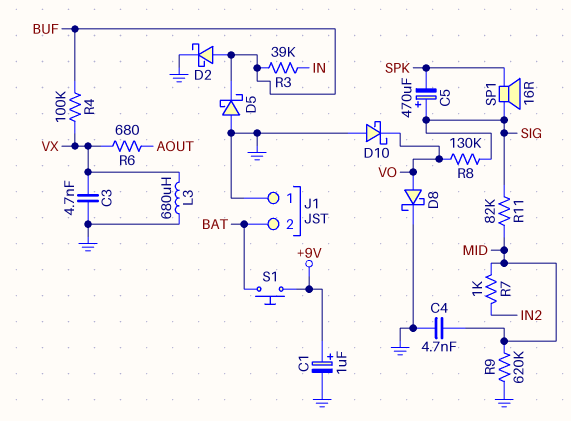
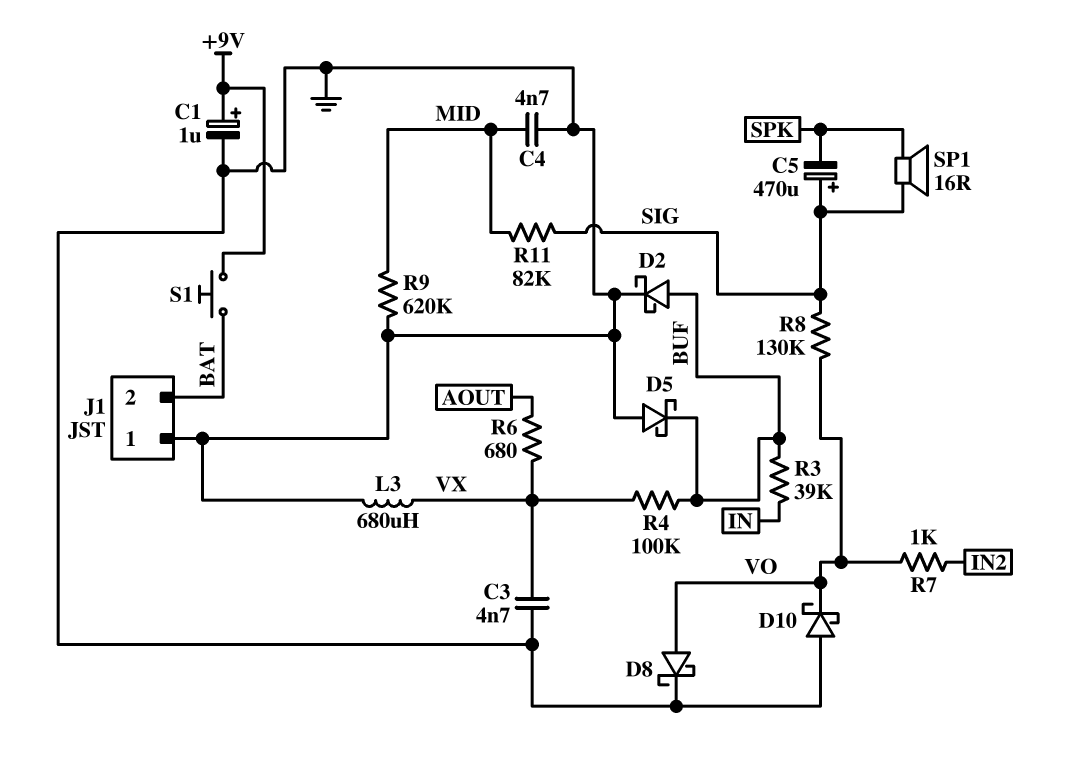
R7: 1k (IN2, MID) -> 1k (IN2, VO)

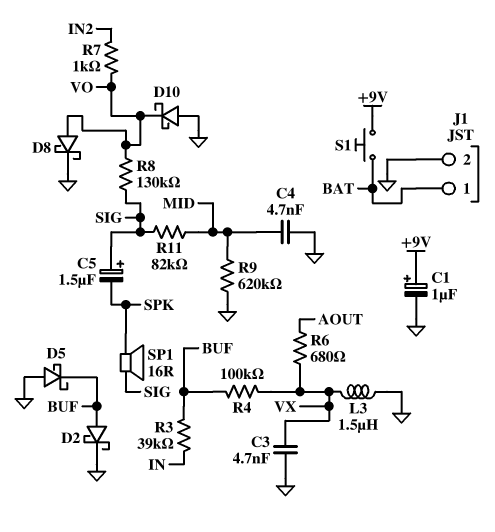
C5: 470uF (plus SIG, minus SPK) -> 1.5uF (plus SIG, minus SPK)
J1 pin 1: GND -> BAT
J1 pin 2: BAT -> GND
L3: 680uH (GND, VX) -> 1.5uH (GND, VX)

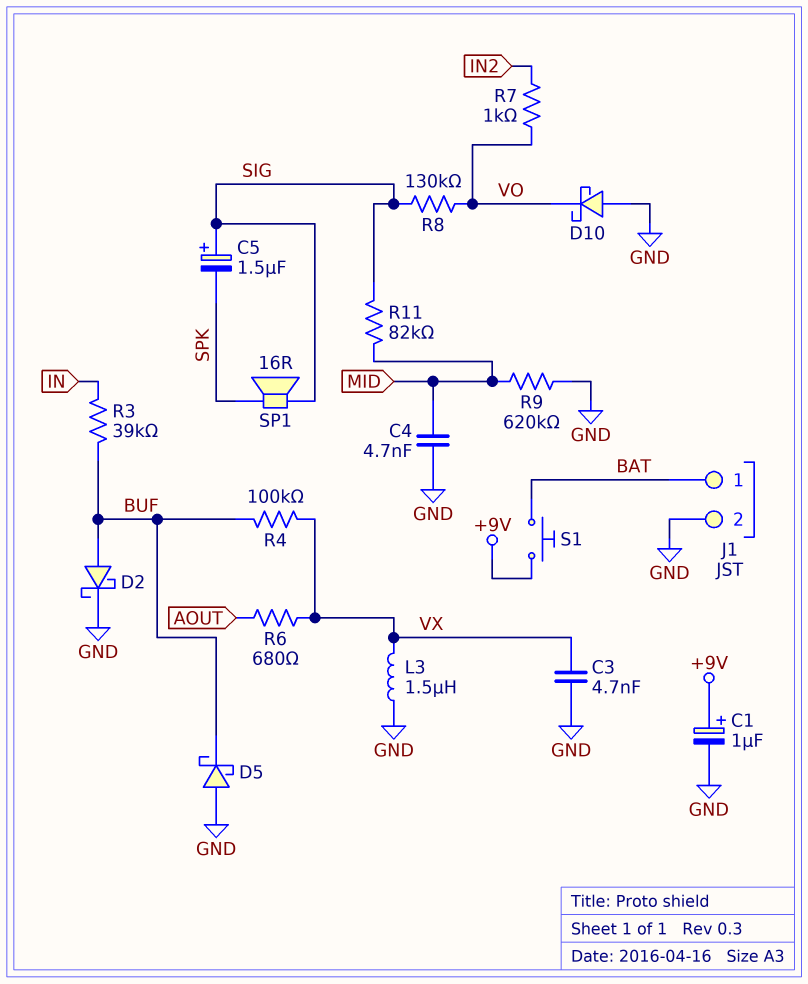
D8: schottky (A VO, K GND) -> none

